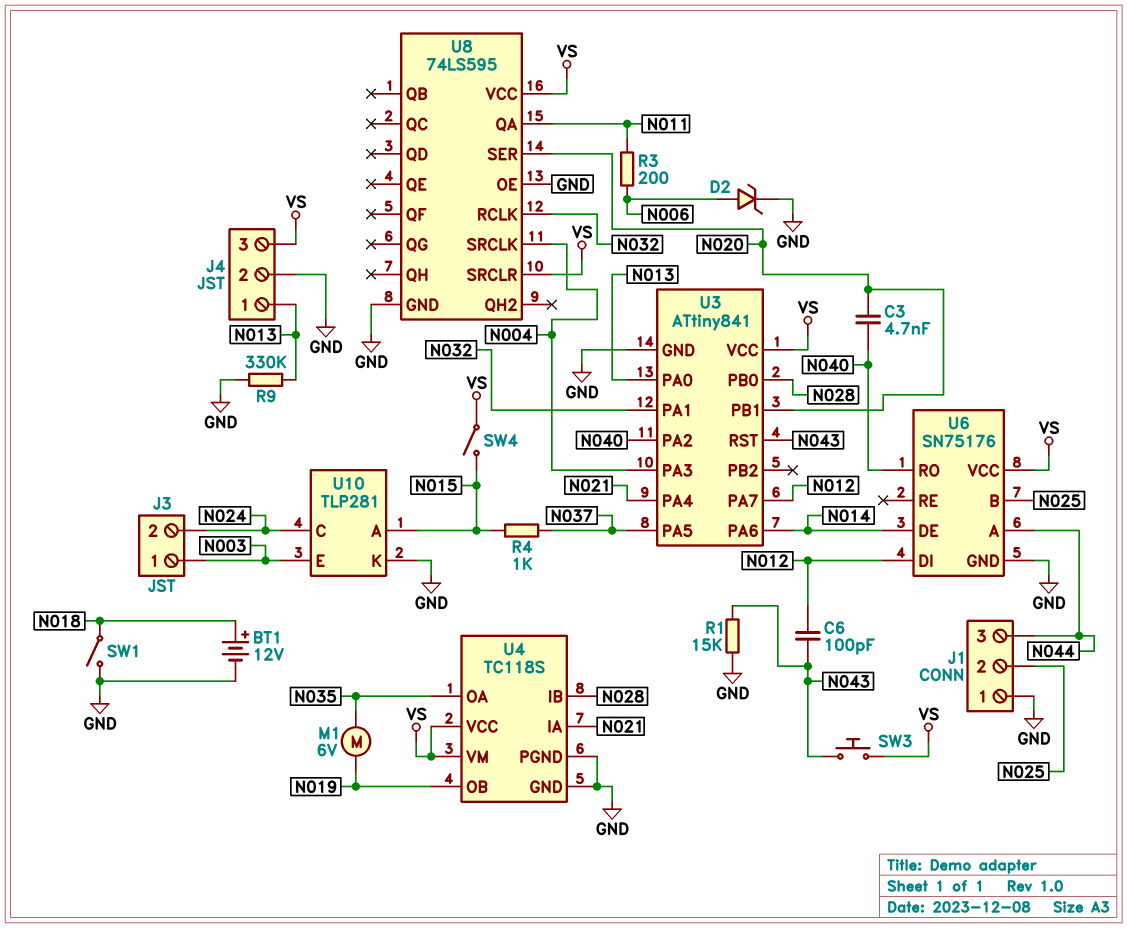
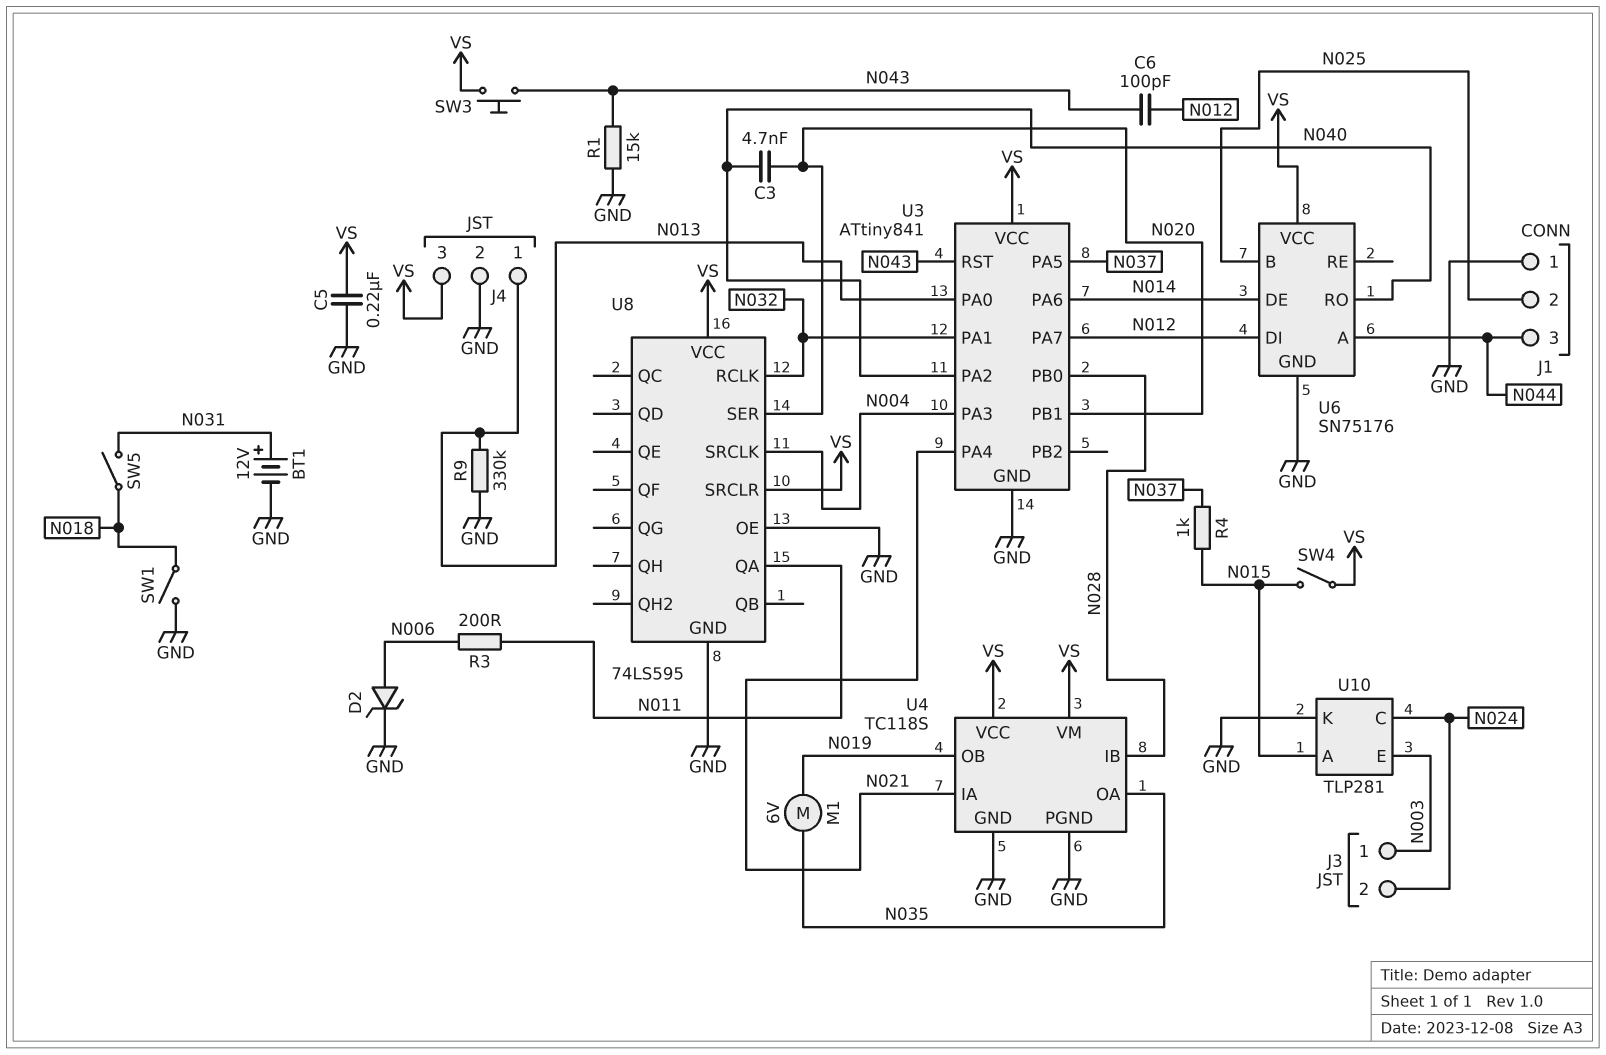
BT1: 12V (plus N018, minus GND) -> 12V (plus N031, minus GND)
C5: none -> 220nF (GND, VS)
SW5: none -> switch (N018, N031)

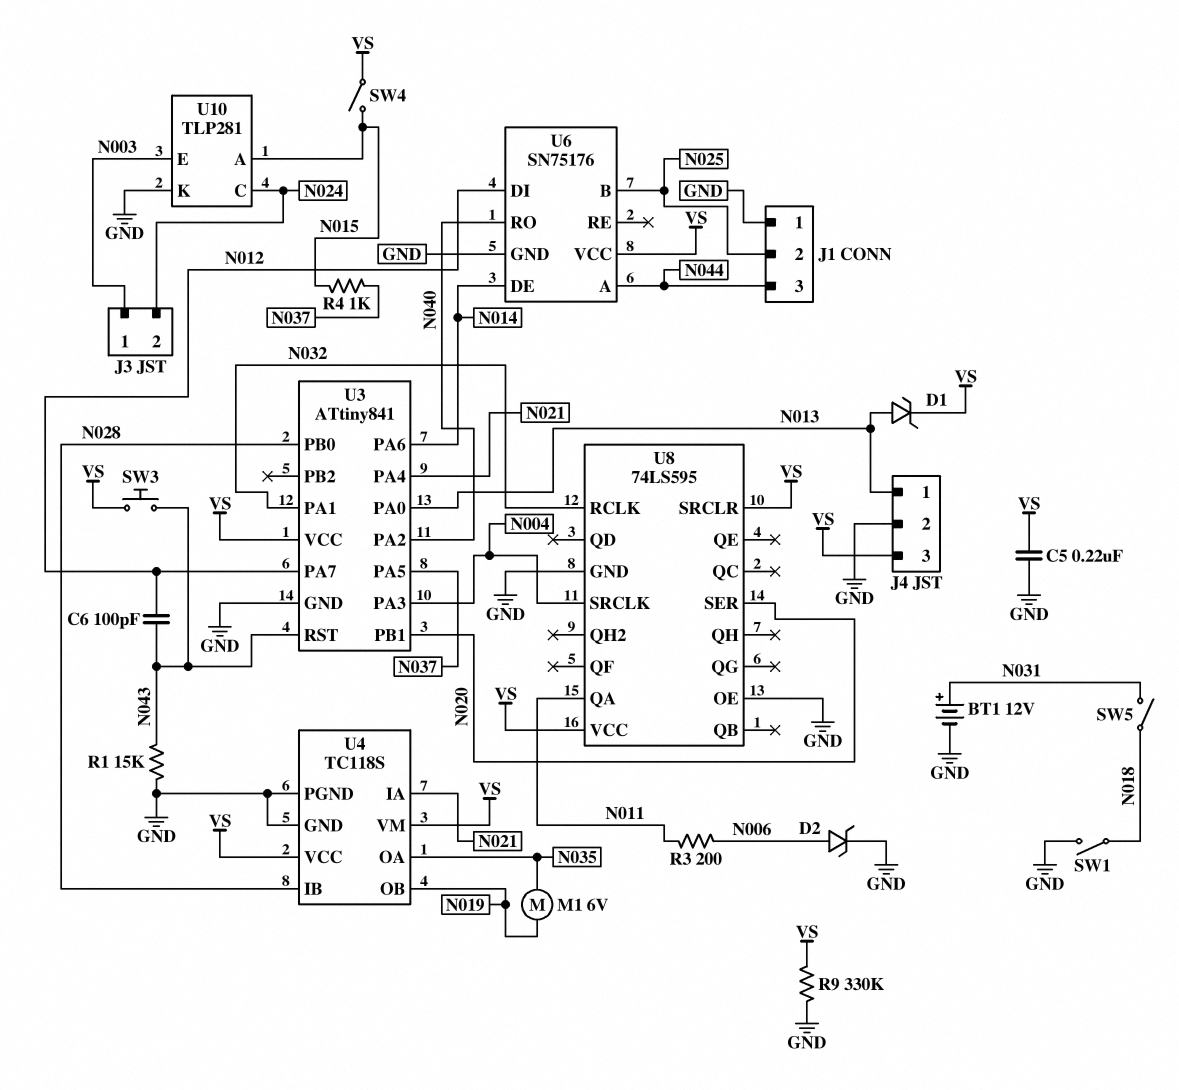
C3: 4.7nF (N020, N040) -> none
D1: none -> zener (A N013, K VS)
R9: 330k (GND, N013) -> 330k (GND, VS)

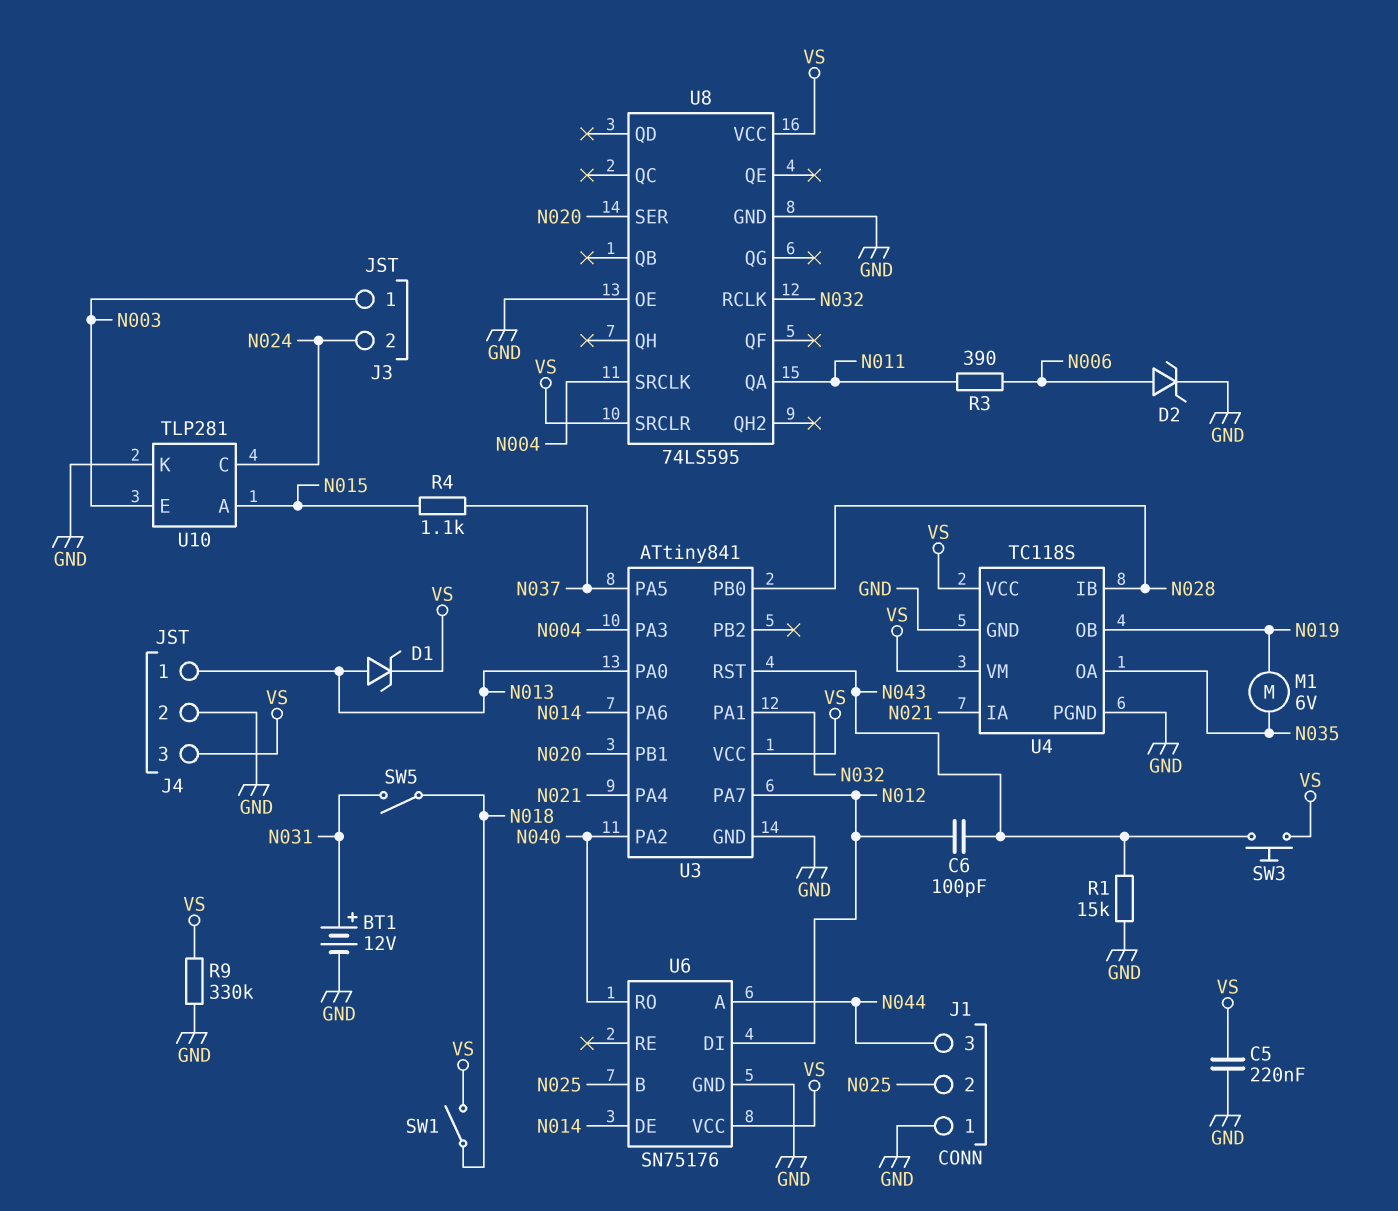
R3: 200 (N006, N011) -> 390 (N006, N011)
R4: 1k (N015, N037) -> 1.1k (N015, N037)
SW1: switch (GND, N018) -> switch (N018, VS)
SW4: switch (N015, VS) -> none

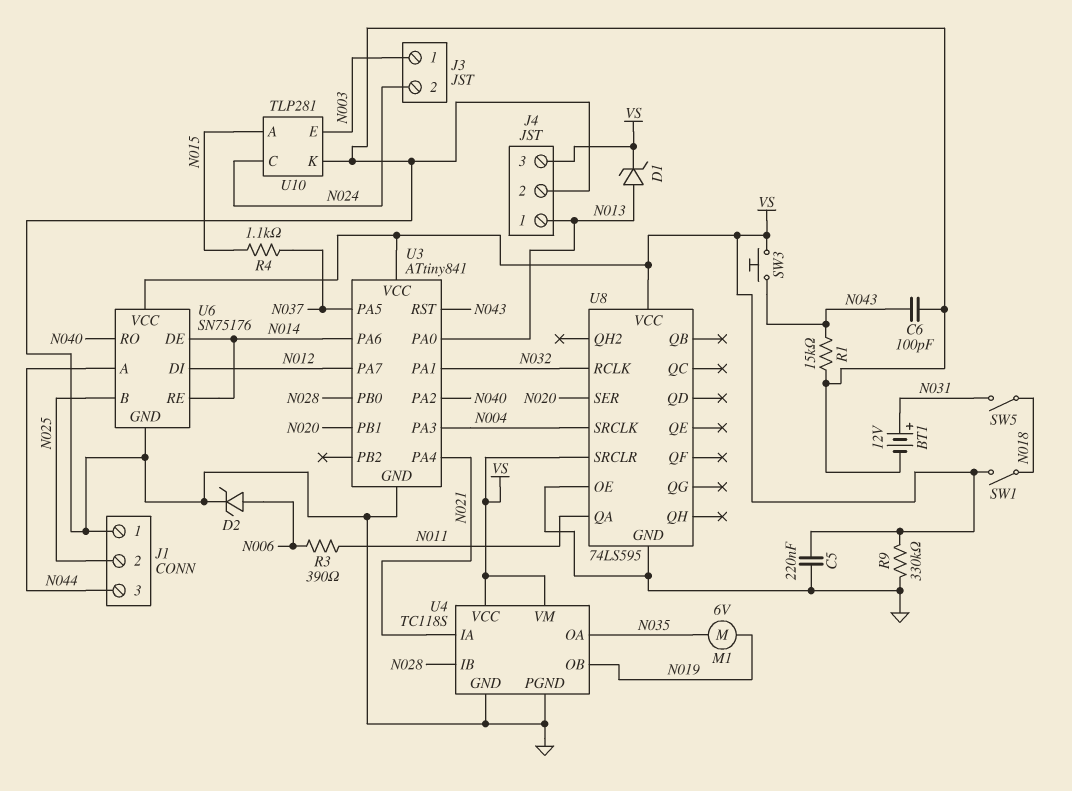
C6: 100pF (N012, N043) -> 100pF (GND, N043)
U6 pin RE: none -> N014

